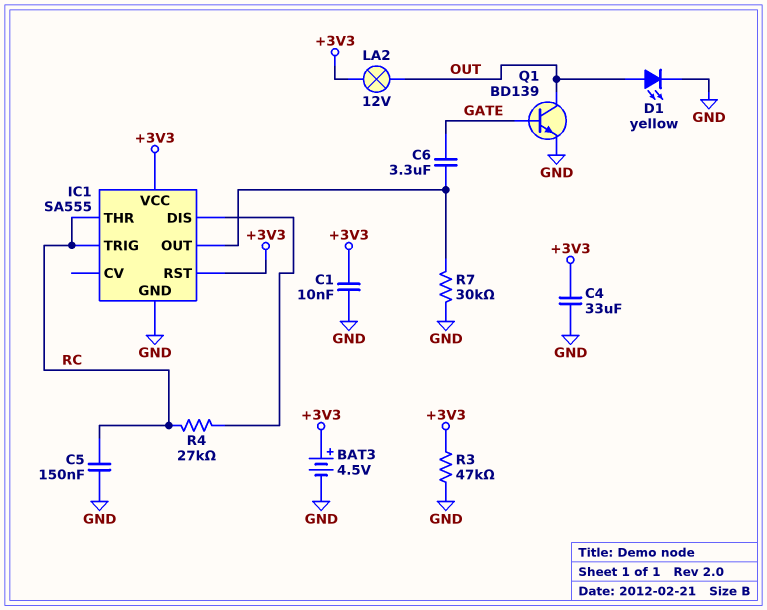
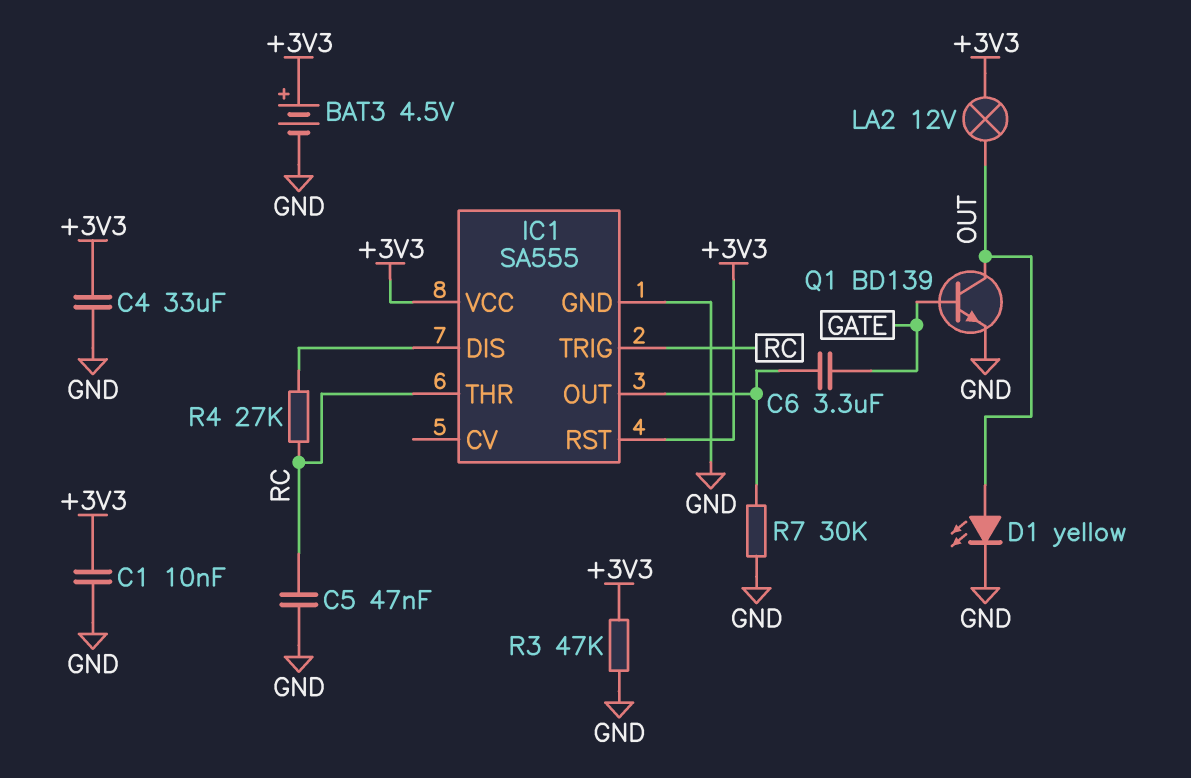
C5: 150nF (GND, RC) -> 47nF (GND, RC)

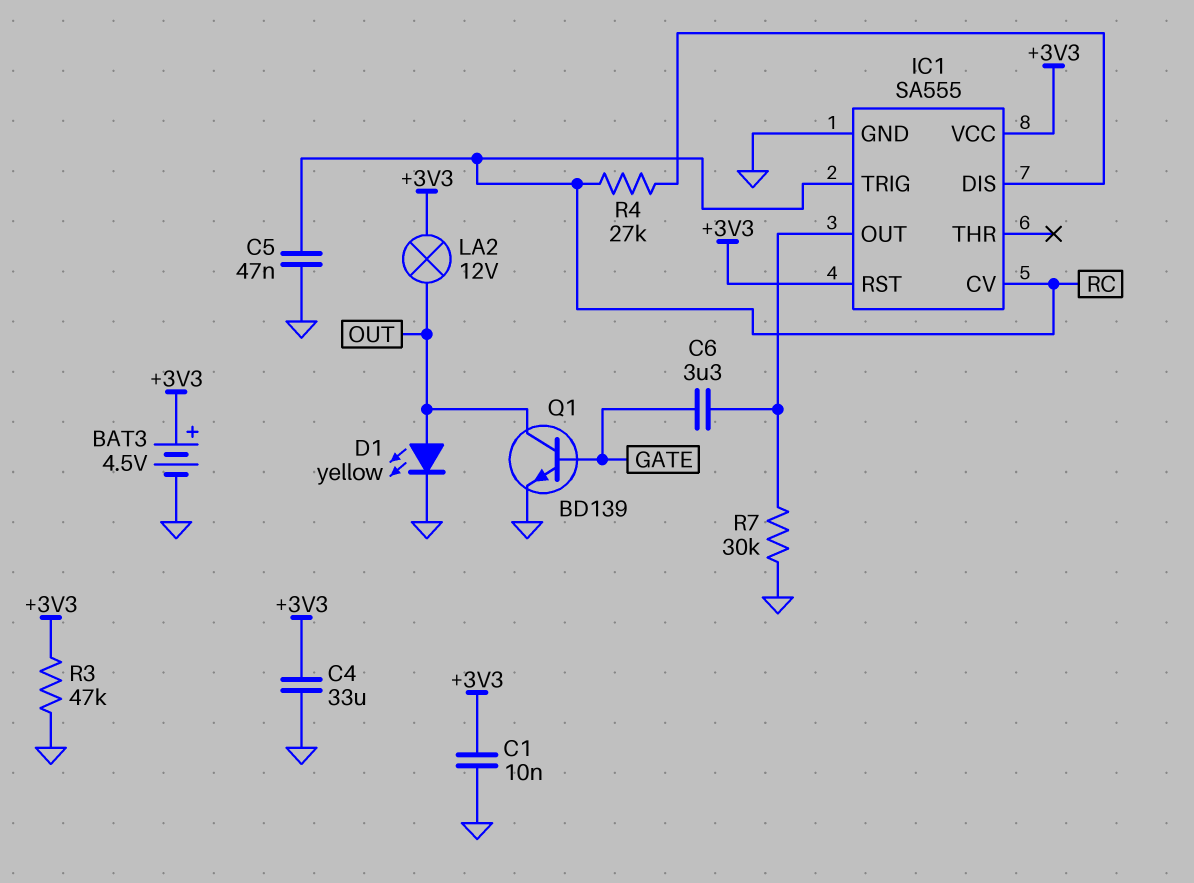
IC1 pin CV: none -> RC
IC1 pin THR: RC -> none

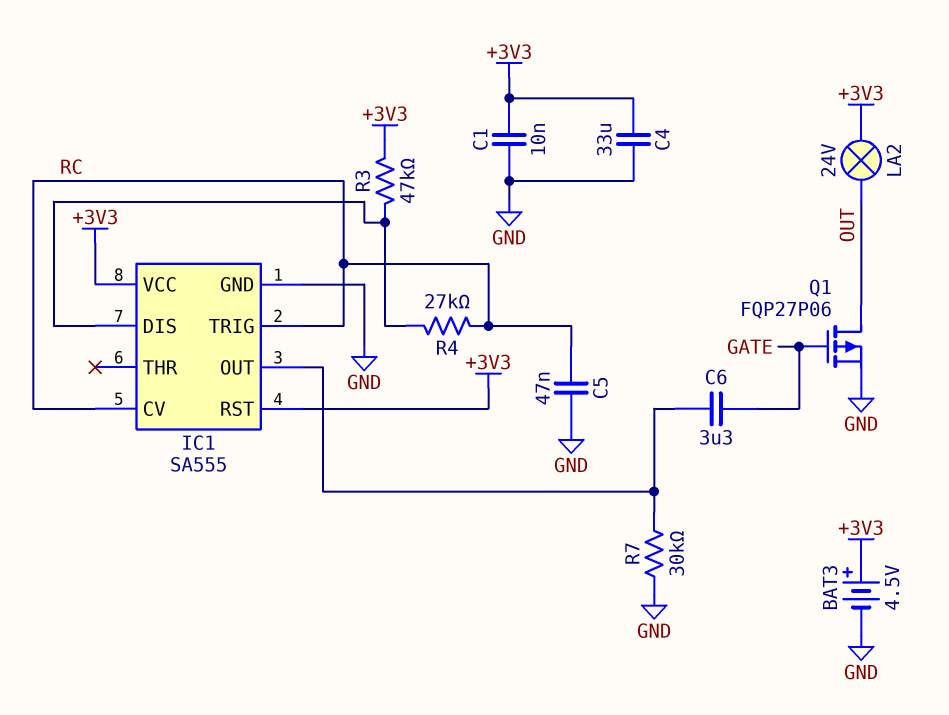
D1: LED yellow (A OUT, K GND) -> none
LA2: lamp 12V (+3V3, OUT) -> lamp 24V (+3V3, OUT)
Q1: NPN BD139 (B GATE, C OUT, E GND) -> PMOS FQP27P06 (G GATE, D OUT, S GND)
R3: 47k (+3V3, GND) -> 47k (+3V3, IC1/DIS)

